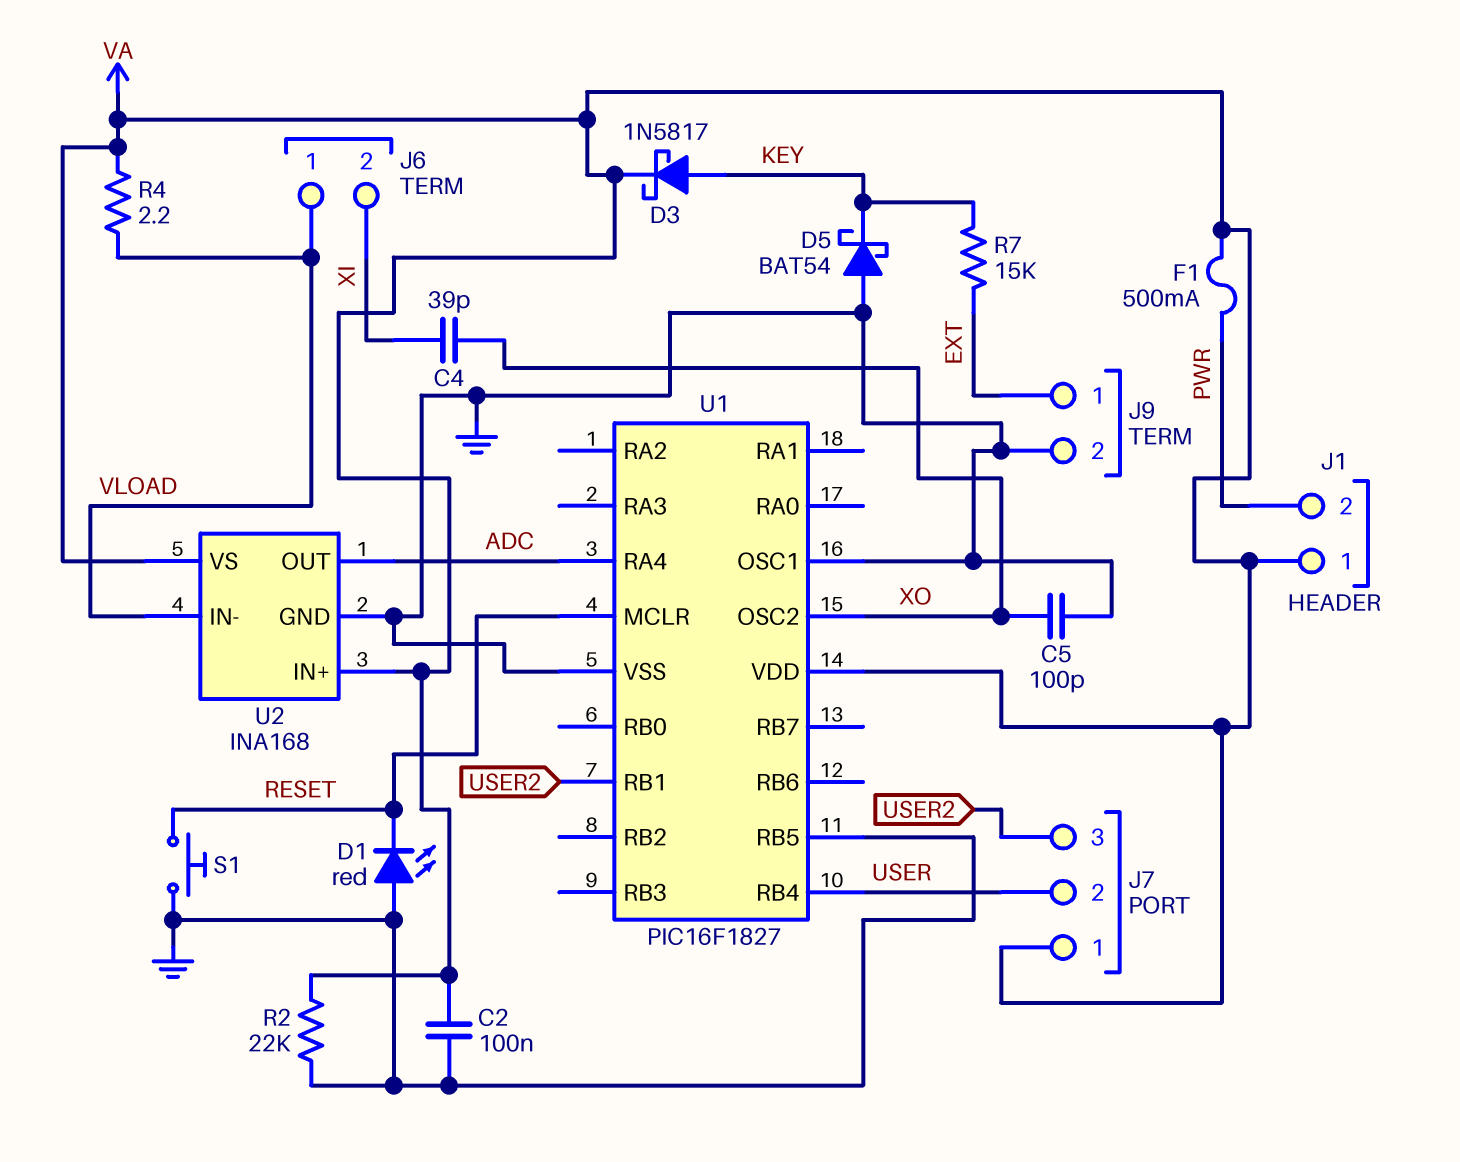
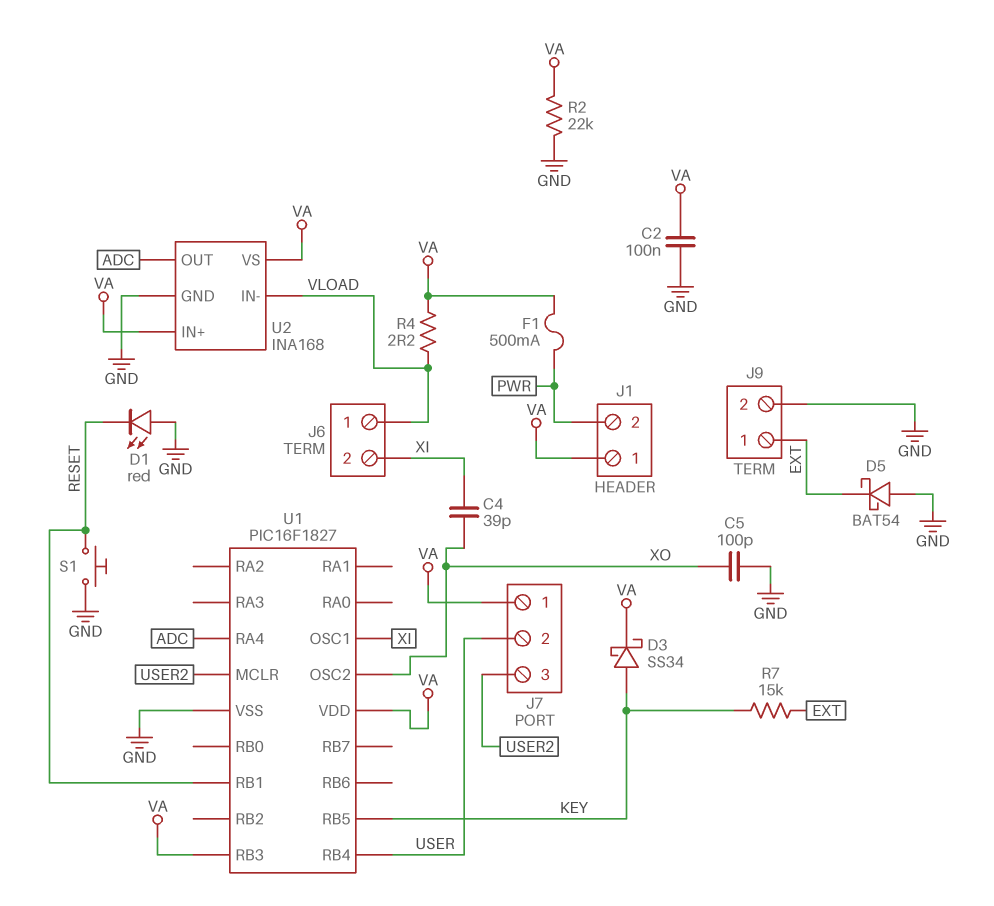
D3: schottky 1N5817 (A KEY, K VA) -> schottky SS34 (A KEY, K VA)
D5: schottky BAT54 (A GND, K KEY) -> schottky BAT54 (A GND, K EXT)
U1 pin MCLR: RESET -> USER2
U1 pin OSC1: GND -> XI
U1 pin RB1: USER2 -> RESET
U1 pin RB3: none -> VA
U1 pin RB5: GND -> KEY

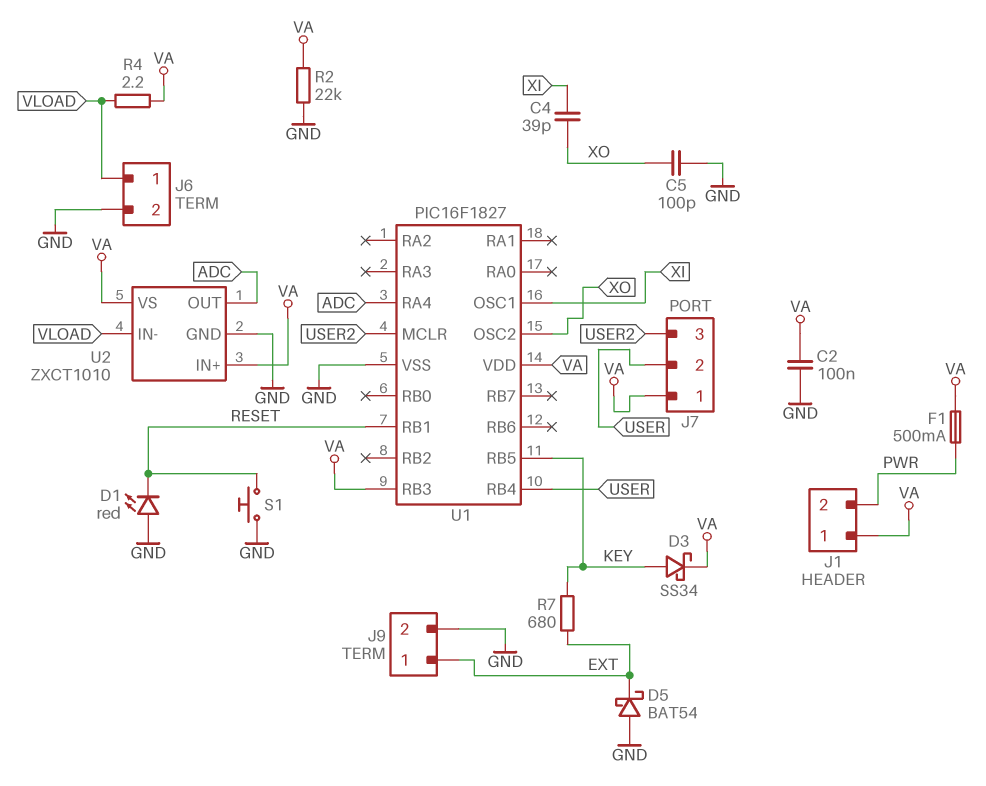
J6 pin 2: XI -> GND
R7: 15k (EXT, KEY) -> 680 (EXT, KEY)
U2: INA168 -> ZXCT1010

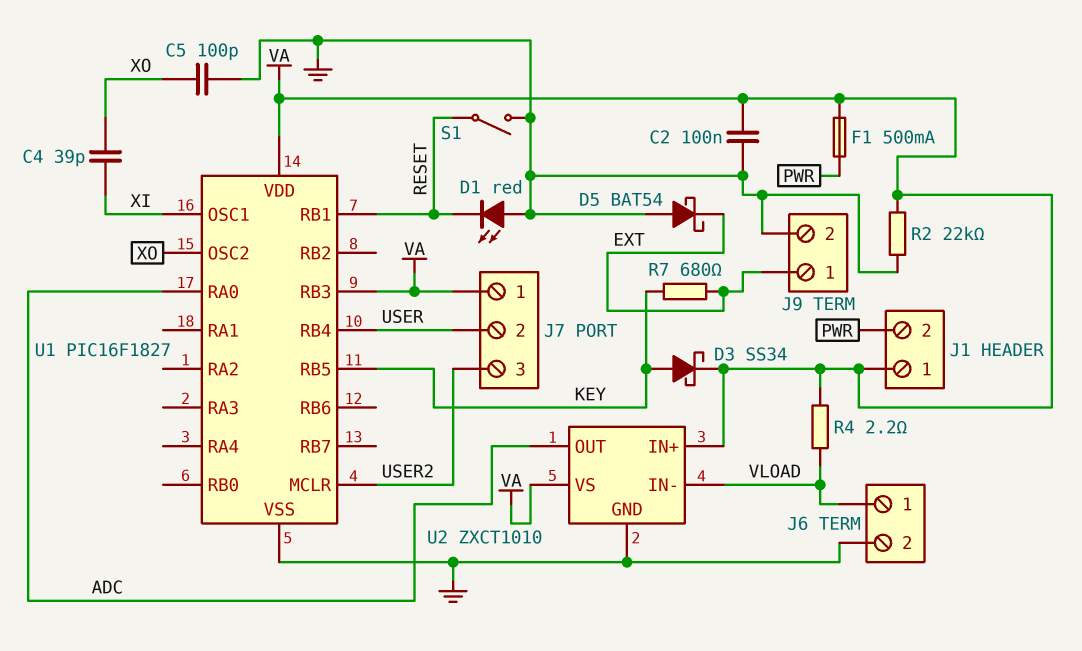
S1: button (GND, RESET) -> switch (GND, RESET)
U1 pin RA0: none -> ADC
U1 pin RA4: ADC -> none

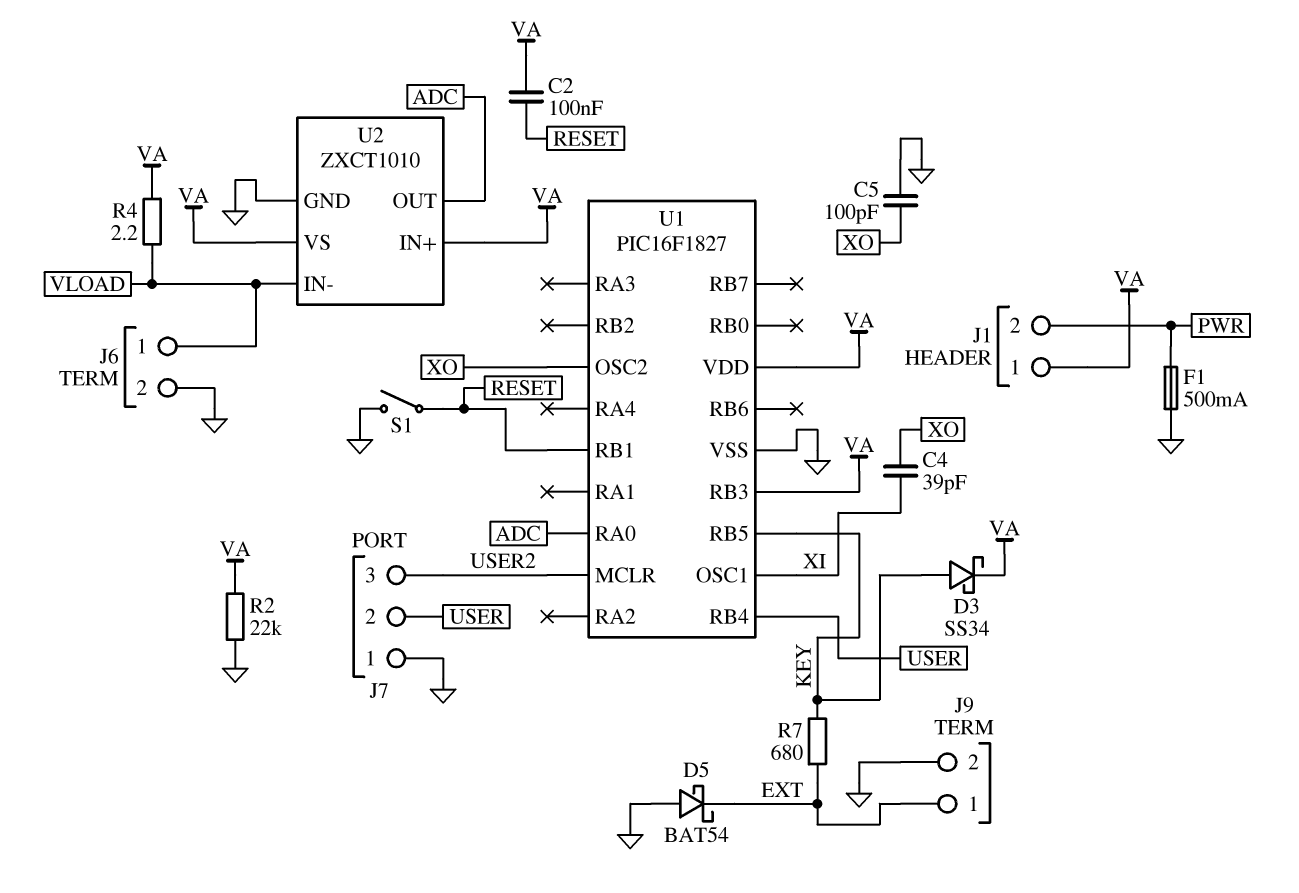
C2: 100nF (GND, VA) -> 100nF (RESET, VA)
D1: LED red (A GND, K RESET) -> none
F1: 500mA (PWR, VA) -> 500mA (GND, PWR)
J7 pin 1: VA -> GND

